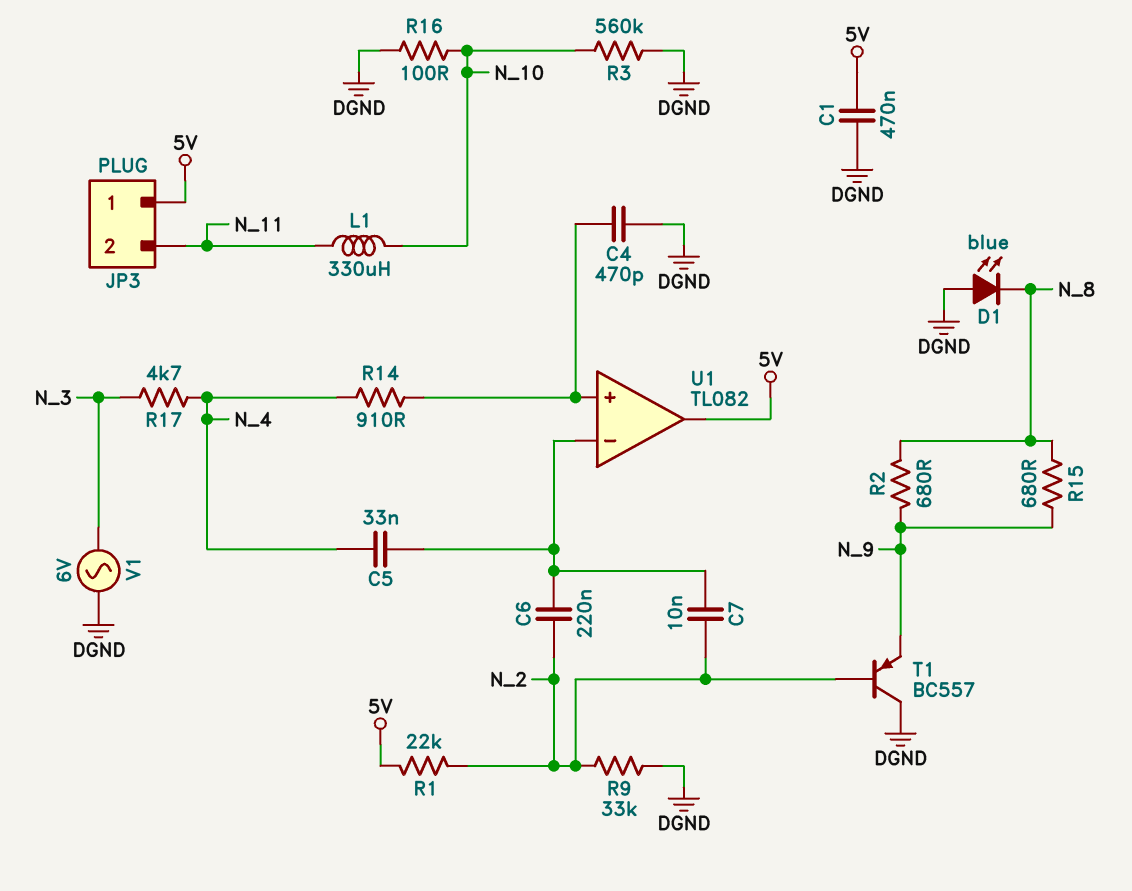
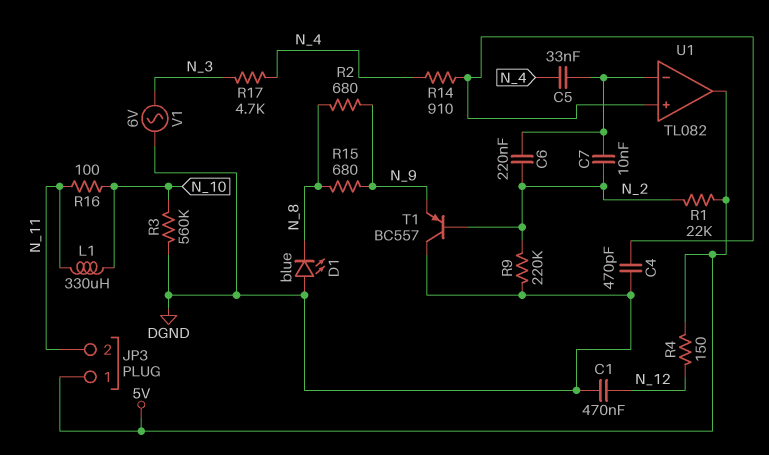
C1: 470nF (5V, DGND) -> 470nF (DGND, N_12)
R4: none -> 150 (5V, N_12)
R9: 33k (DGND, N_2) -> 220k (DGND, N_2)
R16: 100 (DGND, N_10) -> 100 (N_10, N_11)

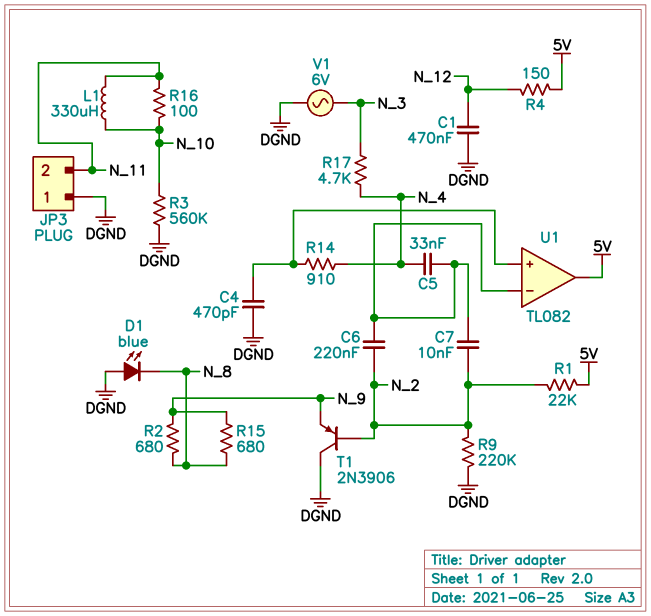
JP3 pin 1: 5V -> DGND
T1: PNP BC557 (B N_2, C DGND, E N_9) -> PNP 2N3906 (B N_2, C DGND, E N_9)

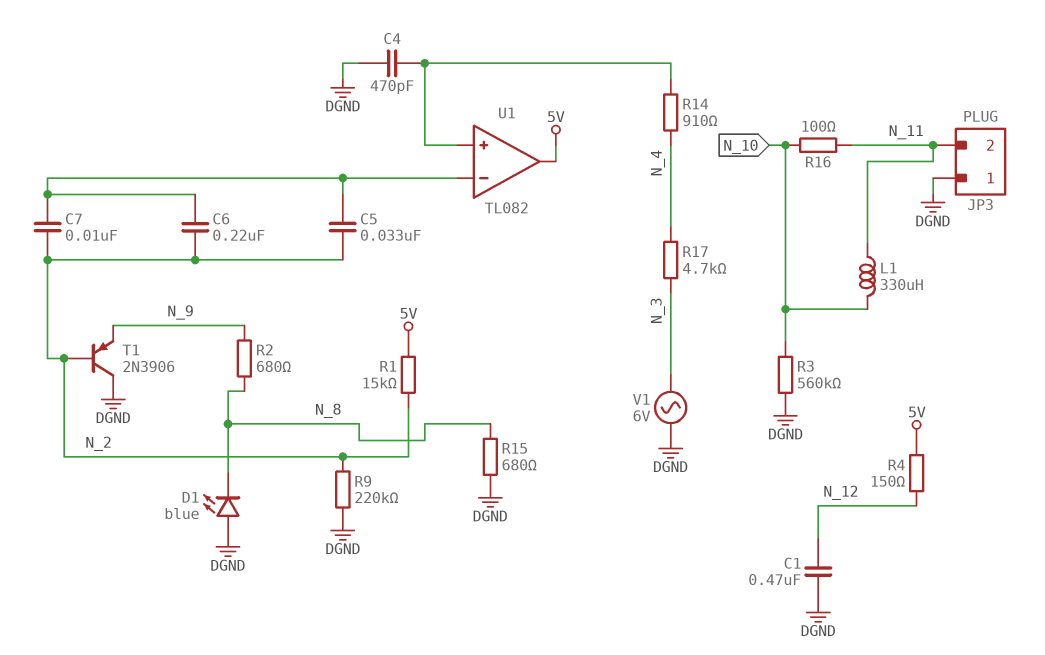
C5: 33nF (N_4, U1/in-) -> 33nF (N_2, U1/in-)
R1: 22k (5V, N_2) -> 15k (5V, N_2)
R15: 680 (N_8, N_9) -> 680 (DGND, N_8)

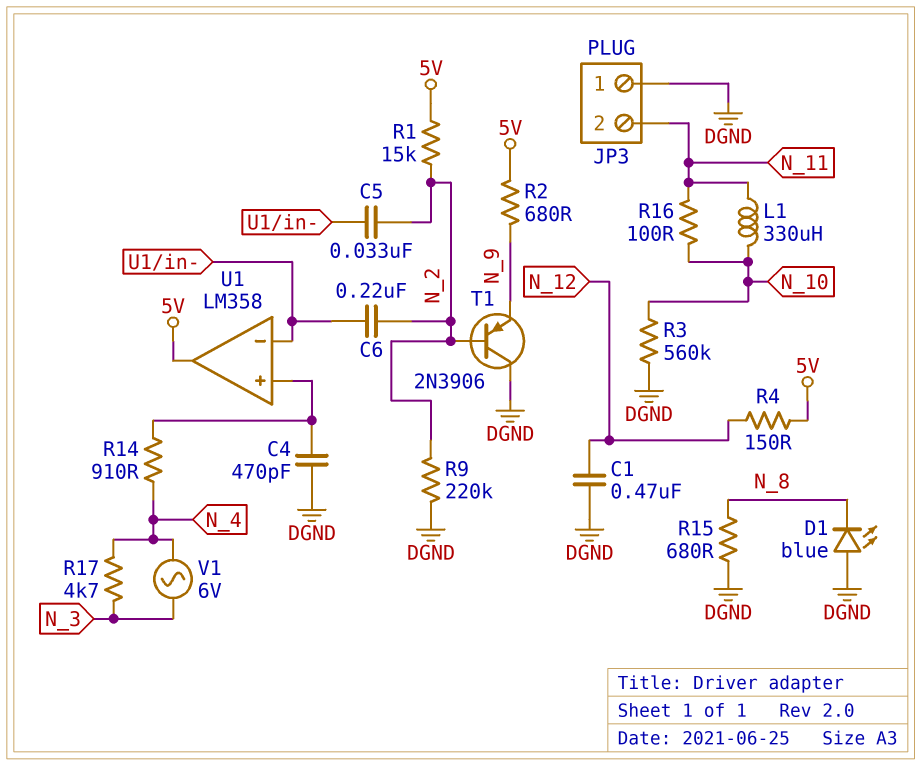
C7: 10nF (N_2, U1/in-) -> none
R2: 680 (N_8, N_9) -> 680 (5V, N_9)
U1: TL082 -> LM358
V1: AC 6V (DGND, N_3) -> AC 6V (N_3, N_4)

